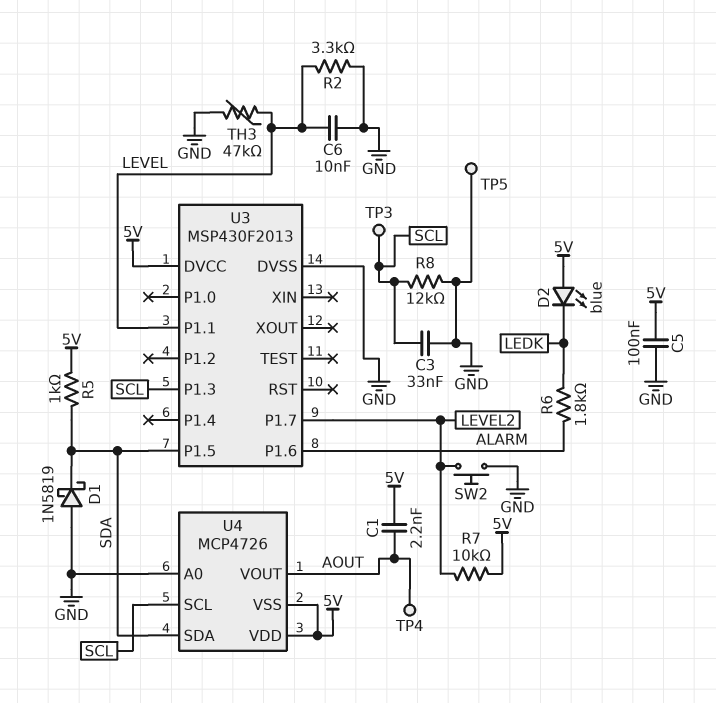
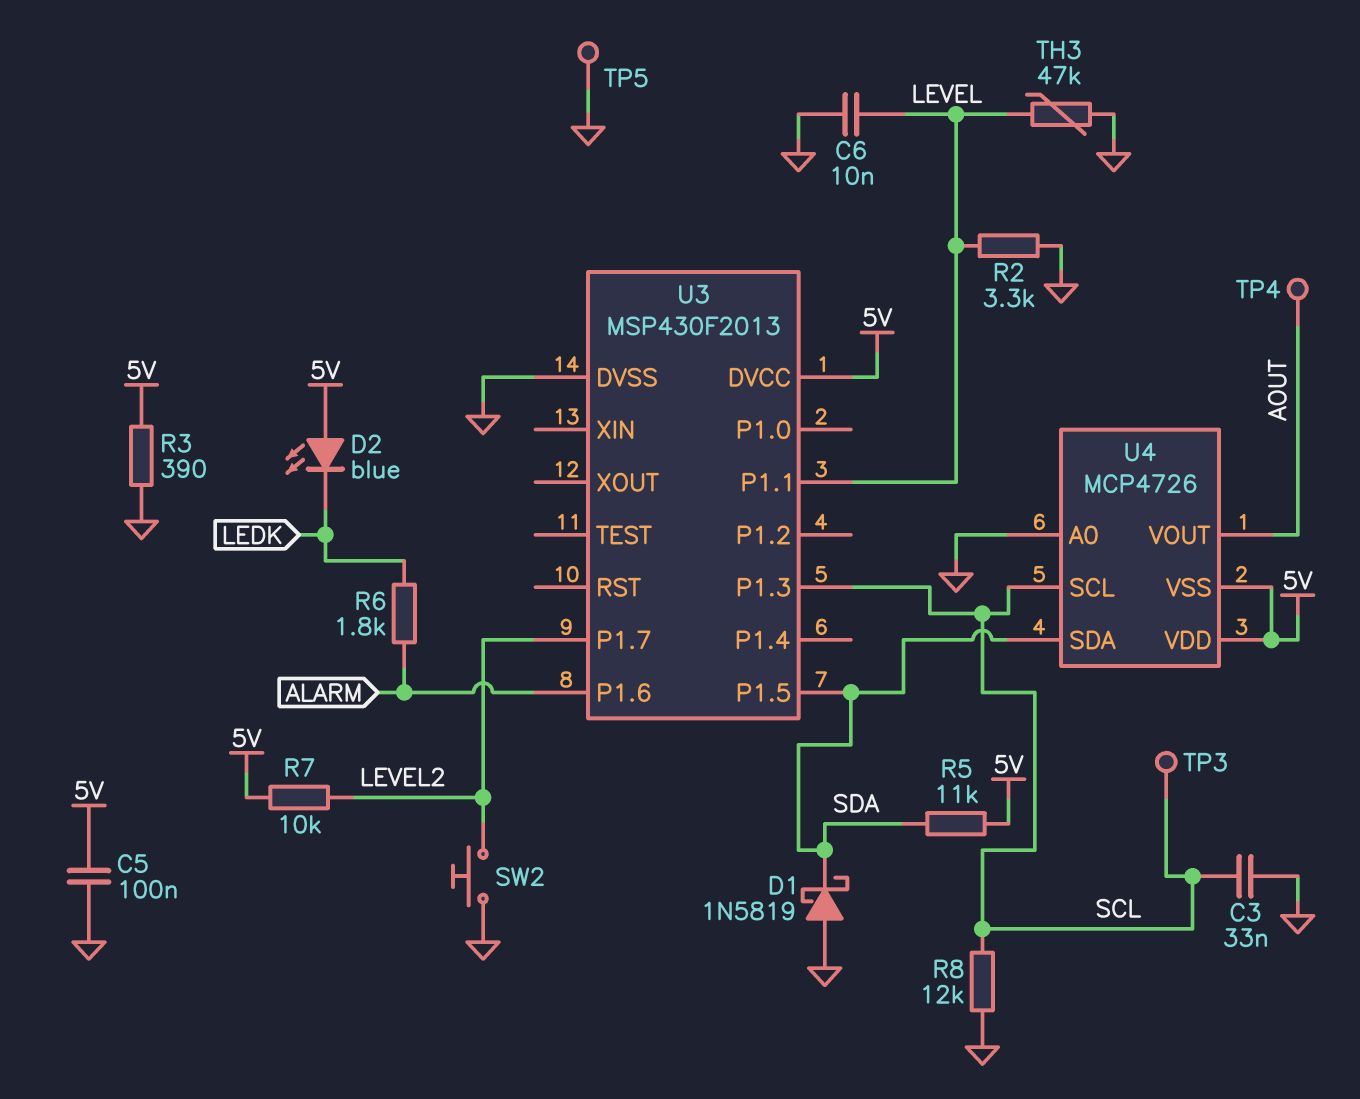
C1: 2.2nF (5V, AOUT) -> none
R3: none -> 390 (5V, GND)
R5: 1k (5V, SDA) -> 11k (5V, SDA)

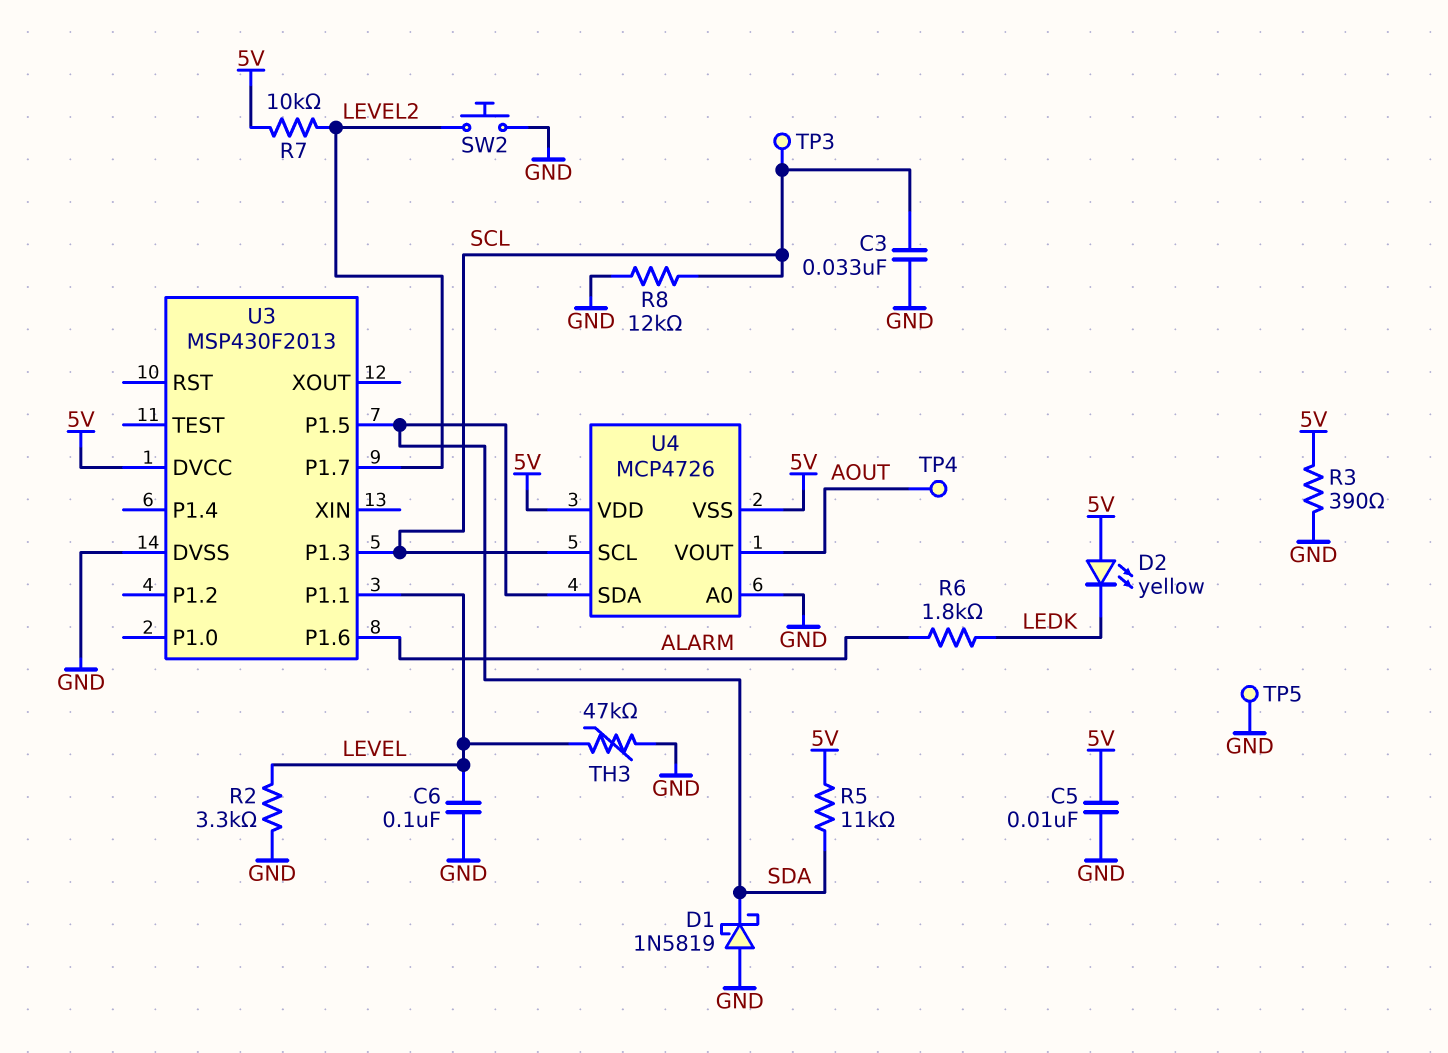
C5: 100nF (5V, GND) -> 10nF (5V, GND)
C6: 10nF (GND, LEVEL) -> 100nF (GND, LEVEL)
D2: LED blue (A 5V, K LEDK) -> LED yellow (A 5V, K LEDK)

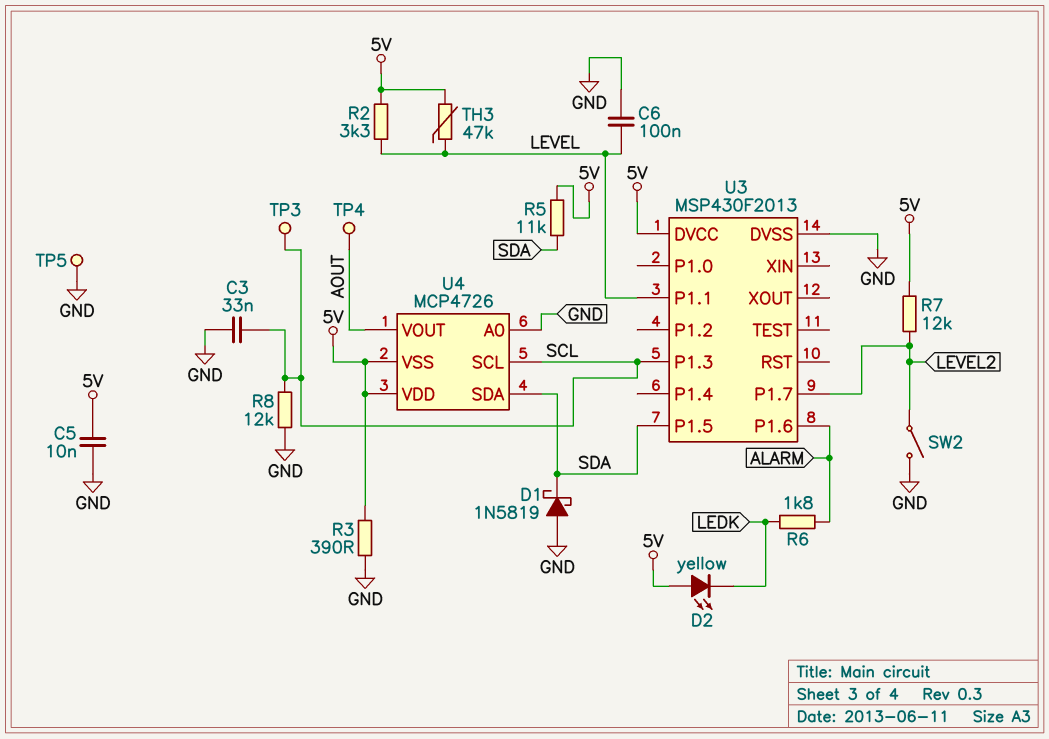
R2: 3.3k (GND, LEVEL) -> 3.3k (5V, LEVEL)
R7: 10k (5V, LEVEL2) -> 12k (5V, LEVEL2)
SW2: button (GND, LEVEL2) -> switch (GND, LEVEL2)
TH3: 47k (GND, LEVEL) -> 47k (5V, LEVEL)

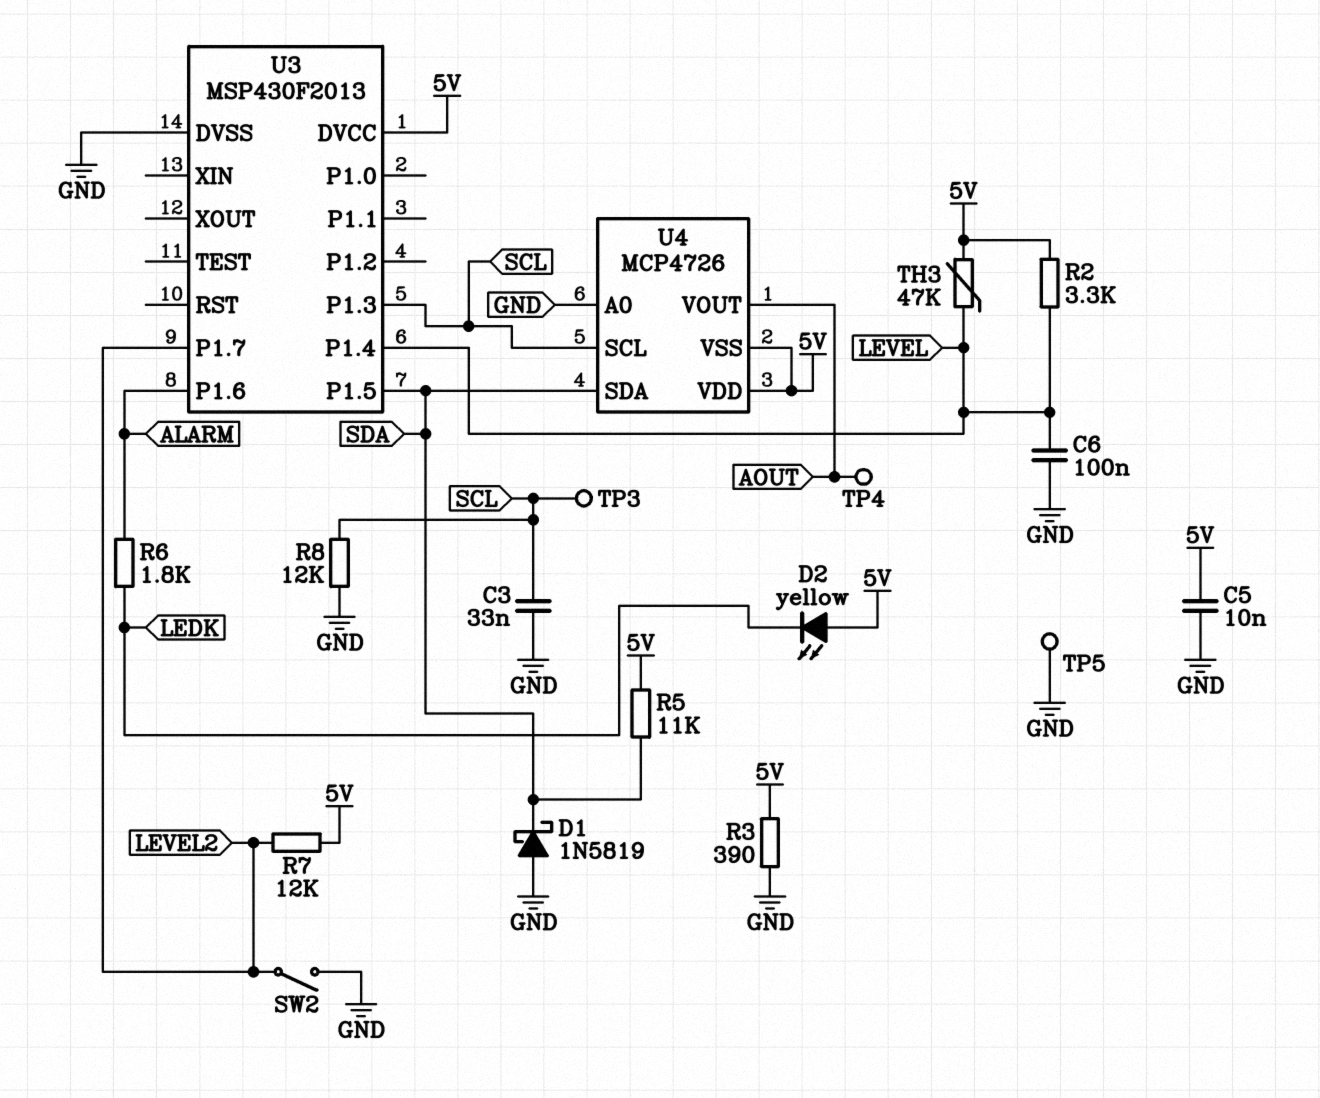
U3 pin P1.1: LEVEL -> none
U3 pin P1.4: none -> LEVEL

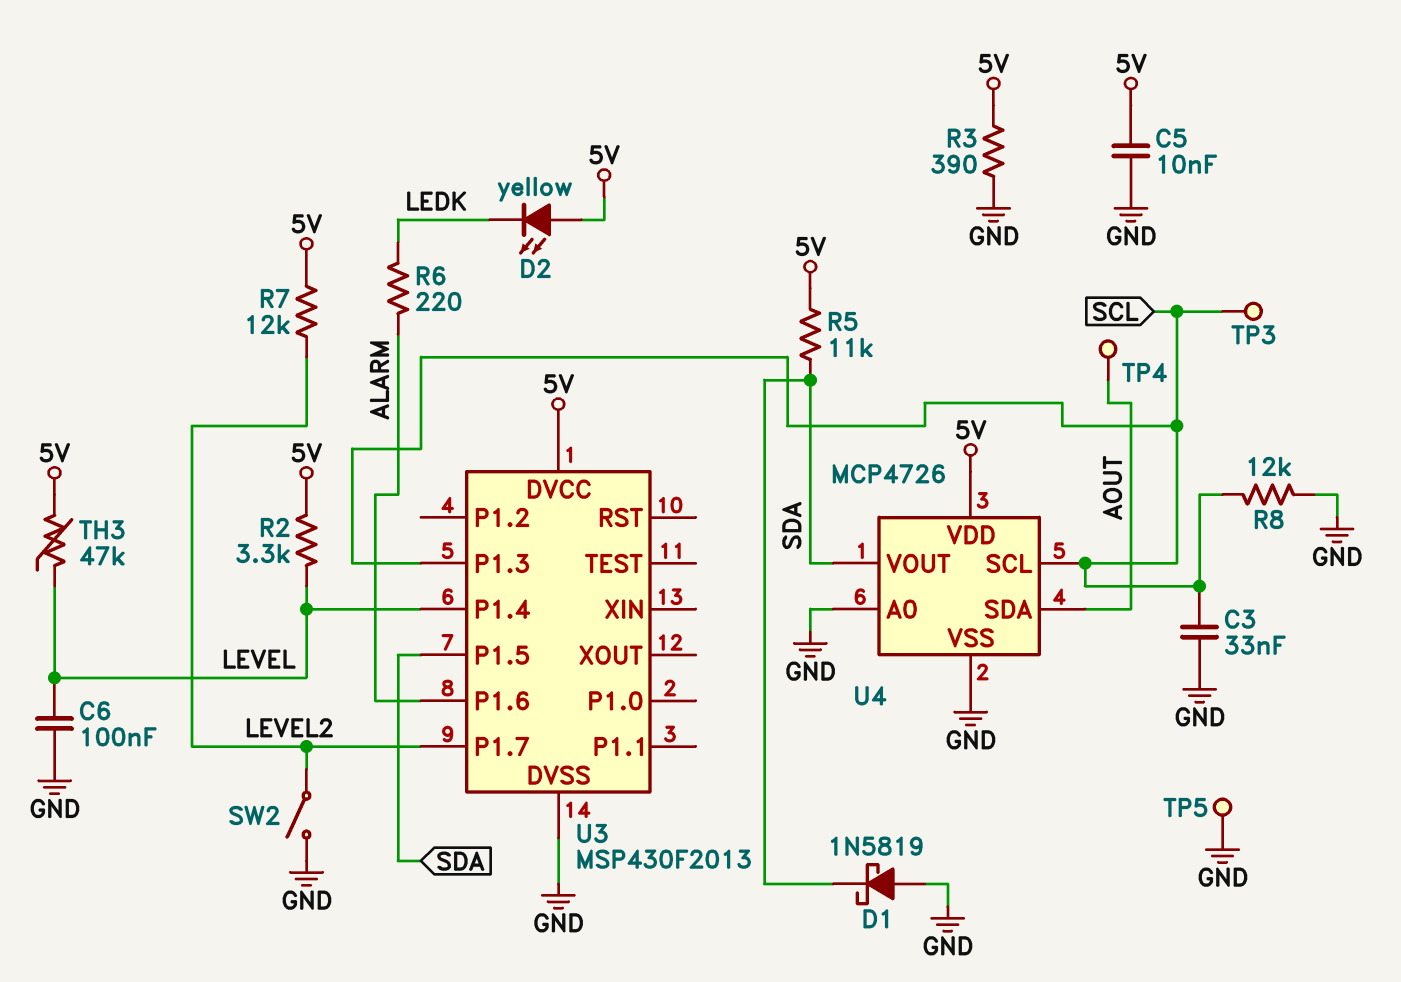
R6: 1.8k (ALARM, LEDK) -> 220 (ALARM, LEDK)
U4 pin SDA: SDA -> AOUT
U4 pin VOUT: AOUT -> SDA
U4 pin VSS: 5V -> GND

